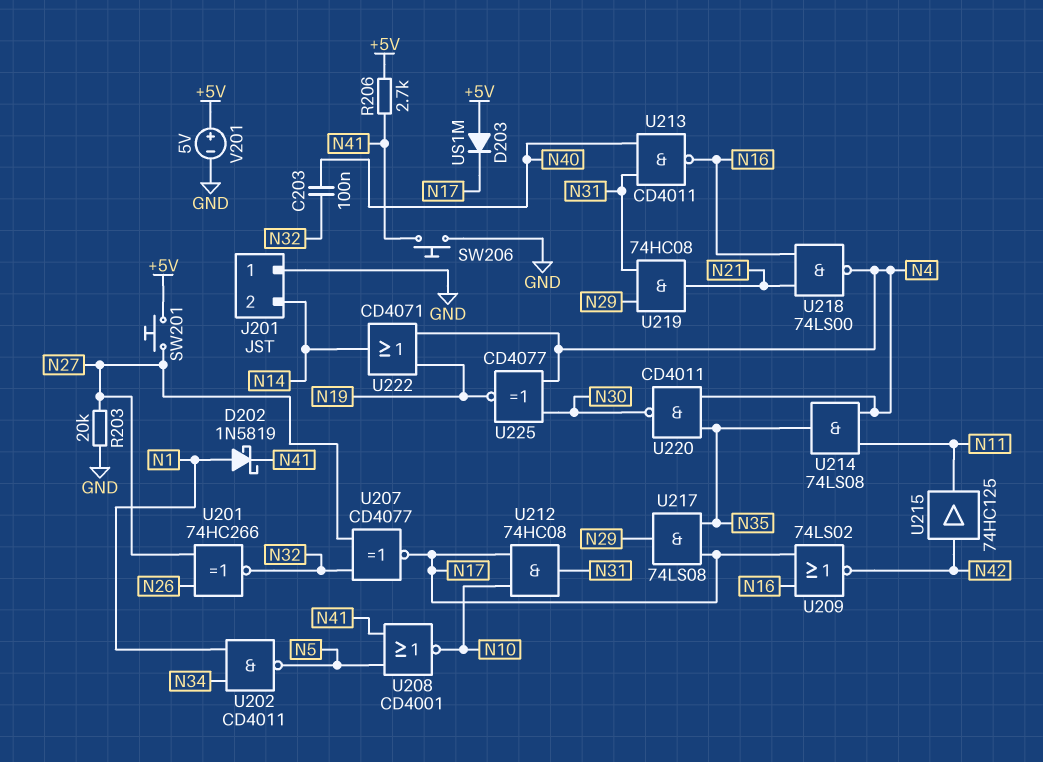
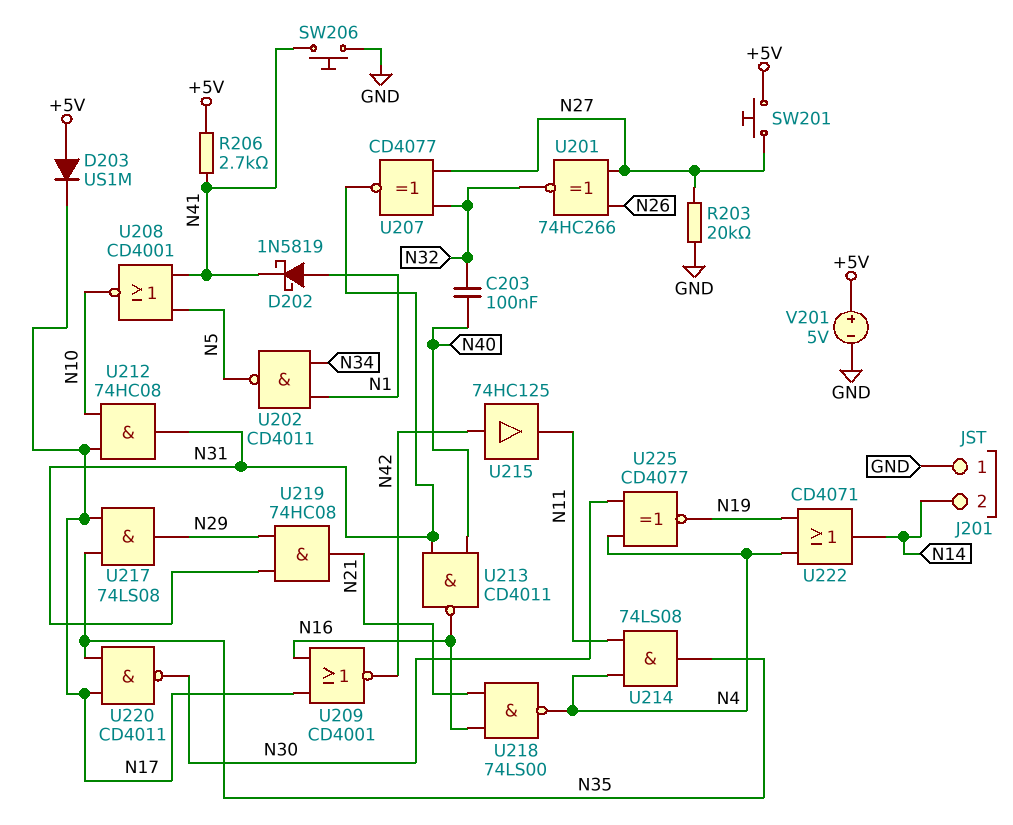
U207: XNOR CD4077 (in N27, in N32, out N17) -> XNOR CD4077 (in N27, in N32, out N31)
U209: NOR 74LS02 (in N16, in N17, out N42) -> NOR CD4001 (in N16, in N17, out N42)
U220: NAND CD4011 (in N4, in N35, out N30) -> NAND CD4011 (in N17, in N35, out N30)

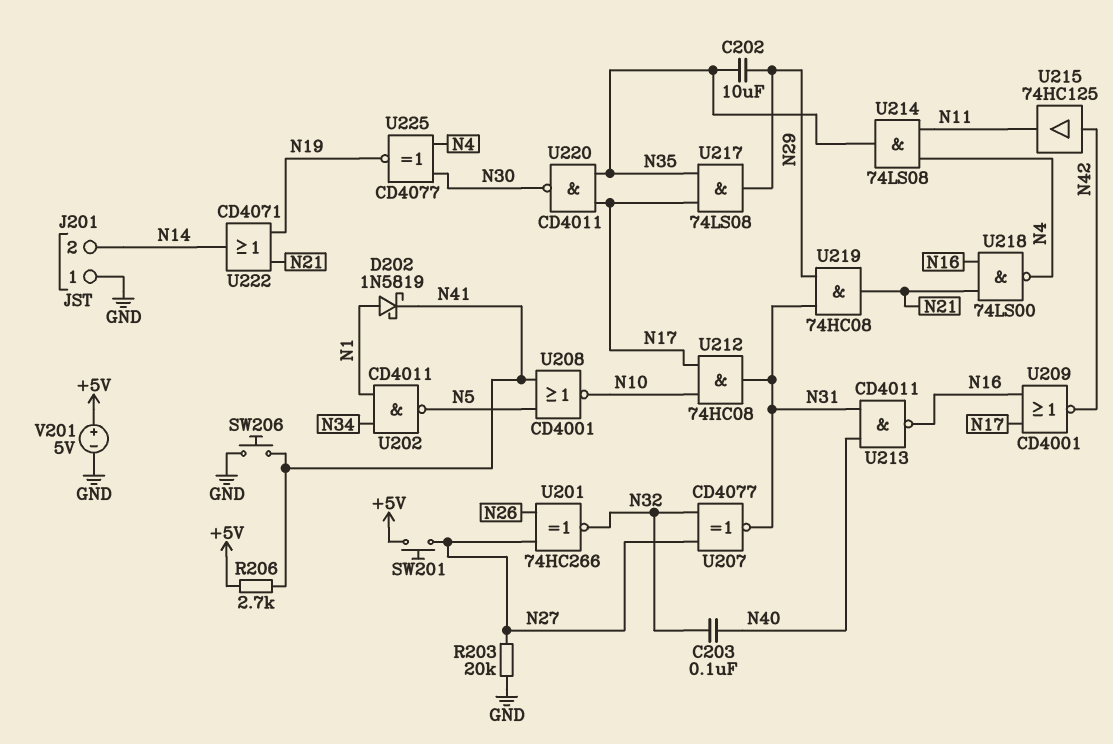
C202: none -> 10uF (N29, N35)
D203: diode US1M (A +5V, K N17) -> none
U222: OR CD4071 (in N4, in N19, out N14) -> OR CD4071 (in N19, in N21, out N14)

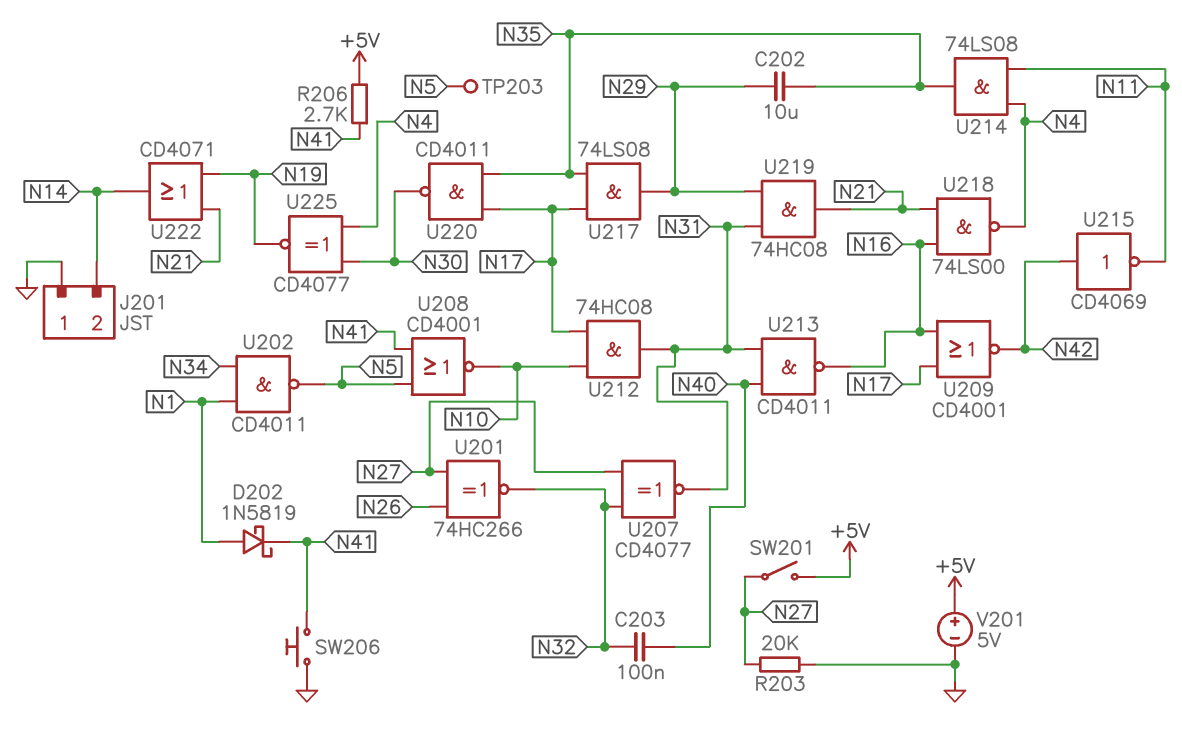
SW201: button (+5V, N27) -> switch (+5V, N27)
TP203: none -> test point (N5)
U215: buffer 74HC125 (in N42, out N11) -> NOT CD4069 (in N42, out N11)

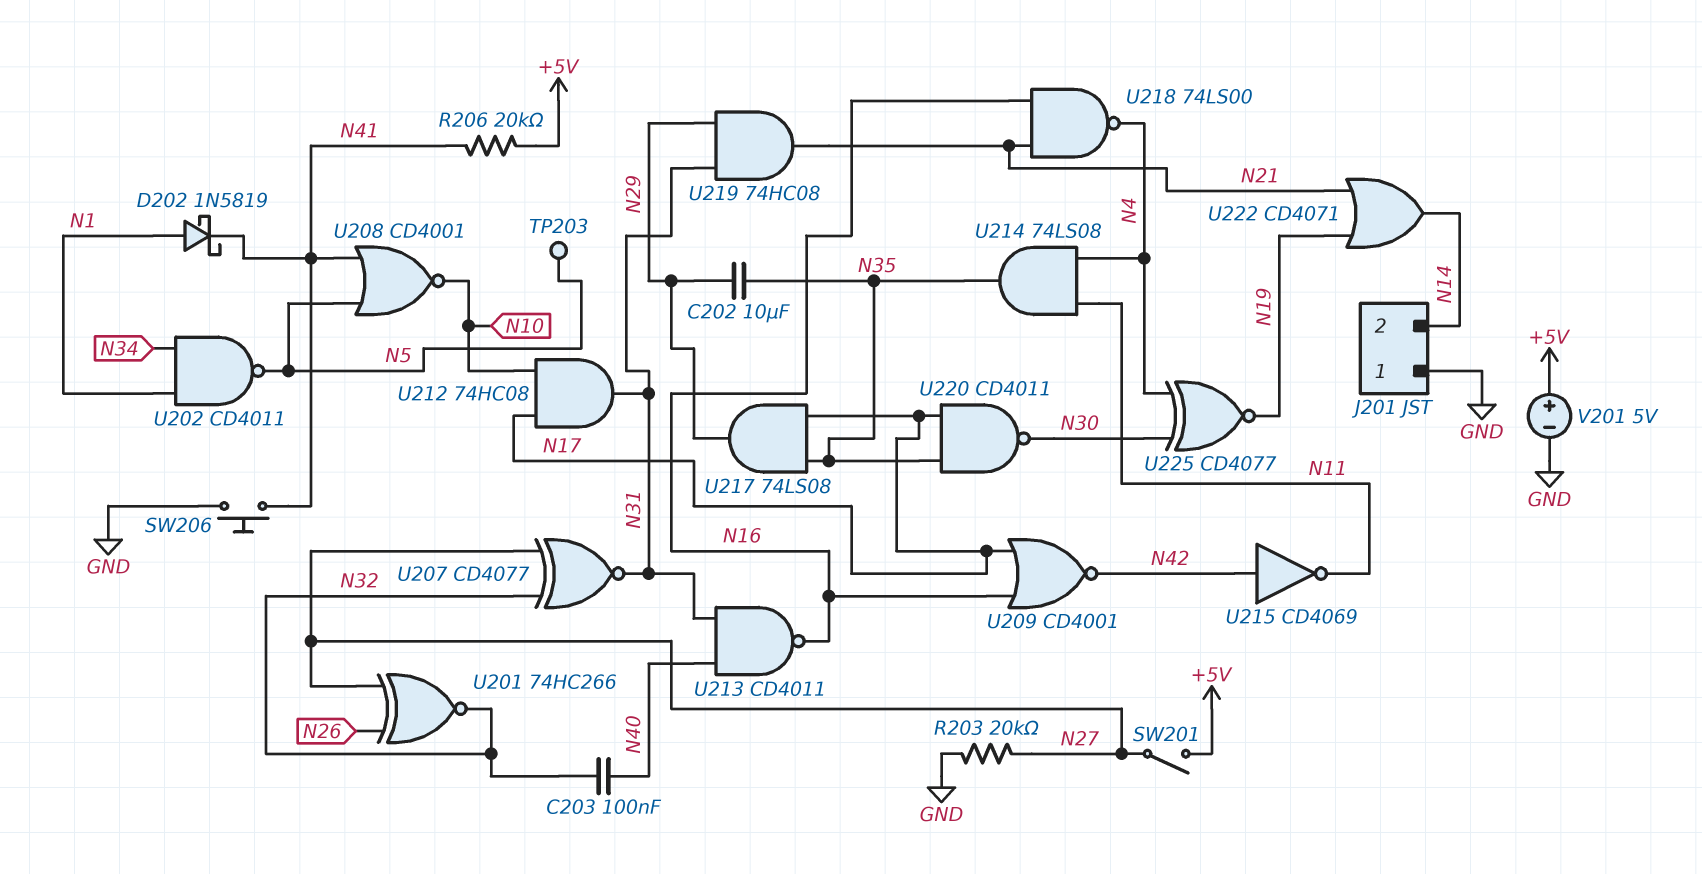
R206: 2.7k (+5V, N41) -> 20k (+5V, N41)

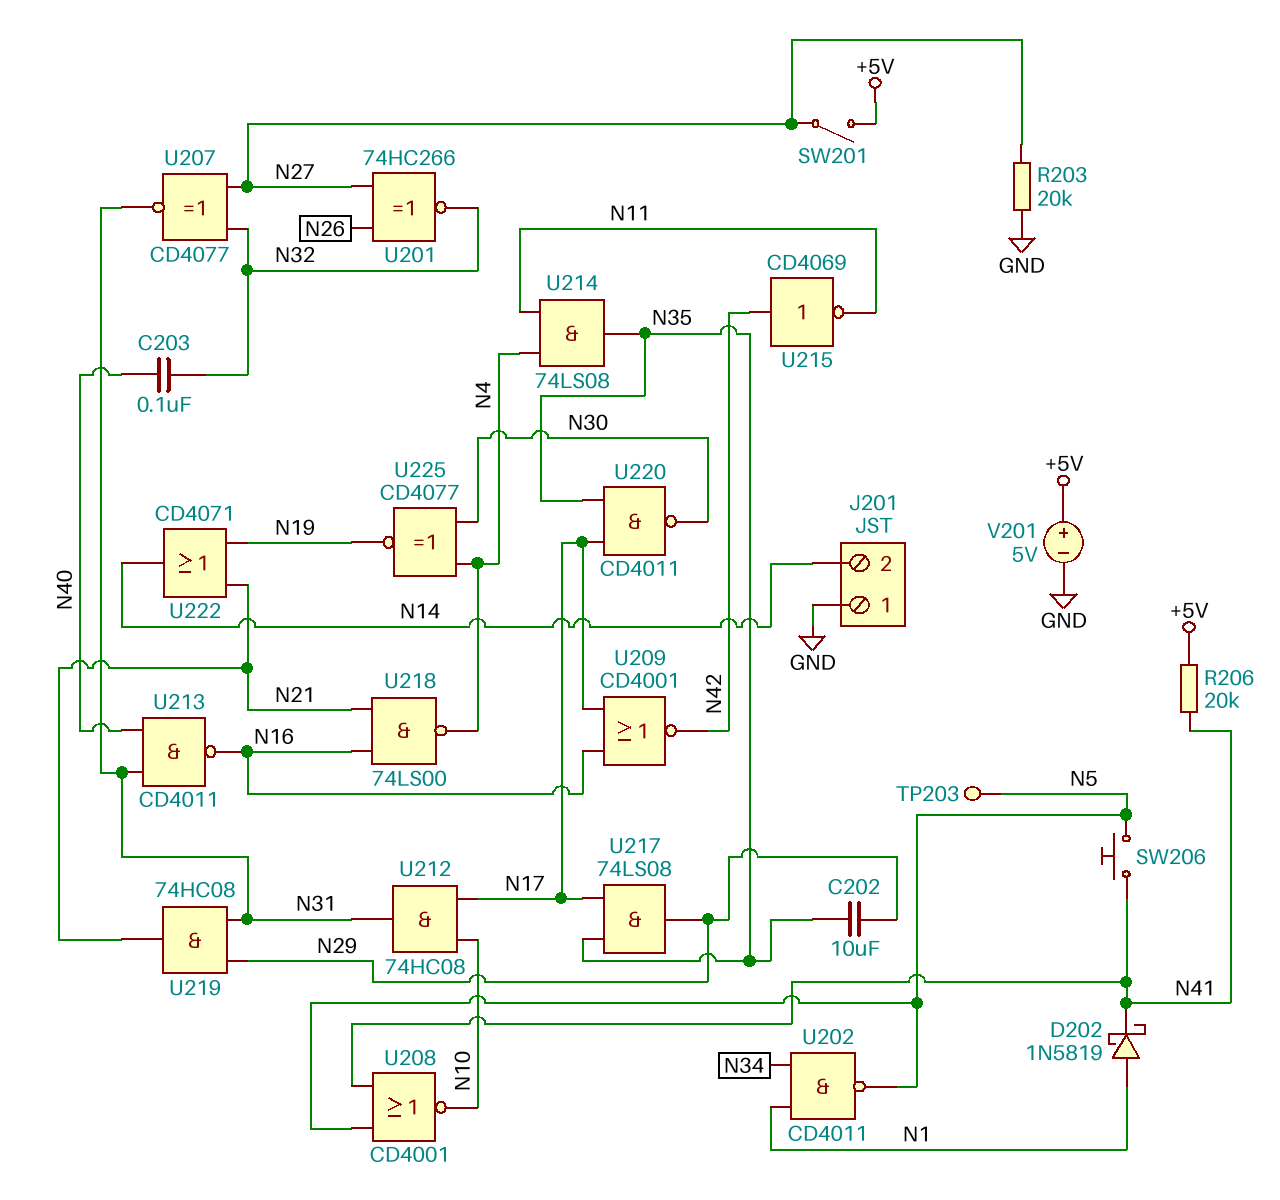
SW206: button (GND, N41) -> button (N5, N41)

